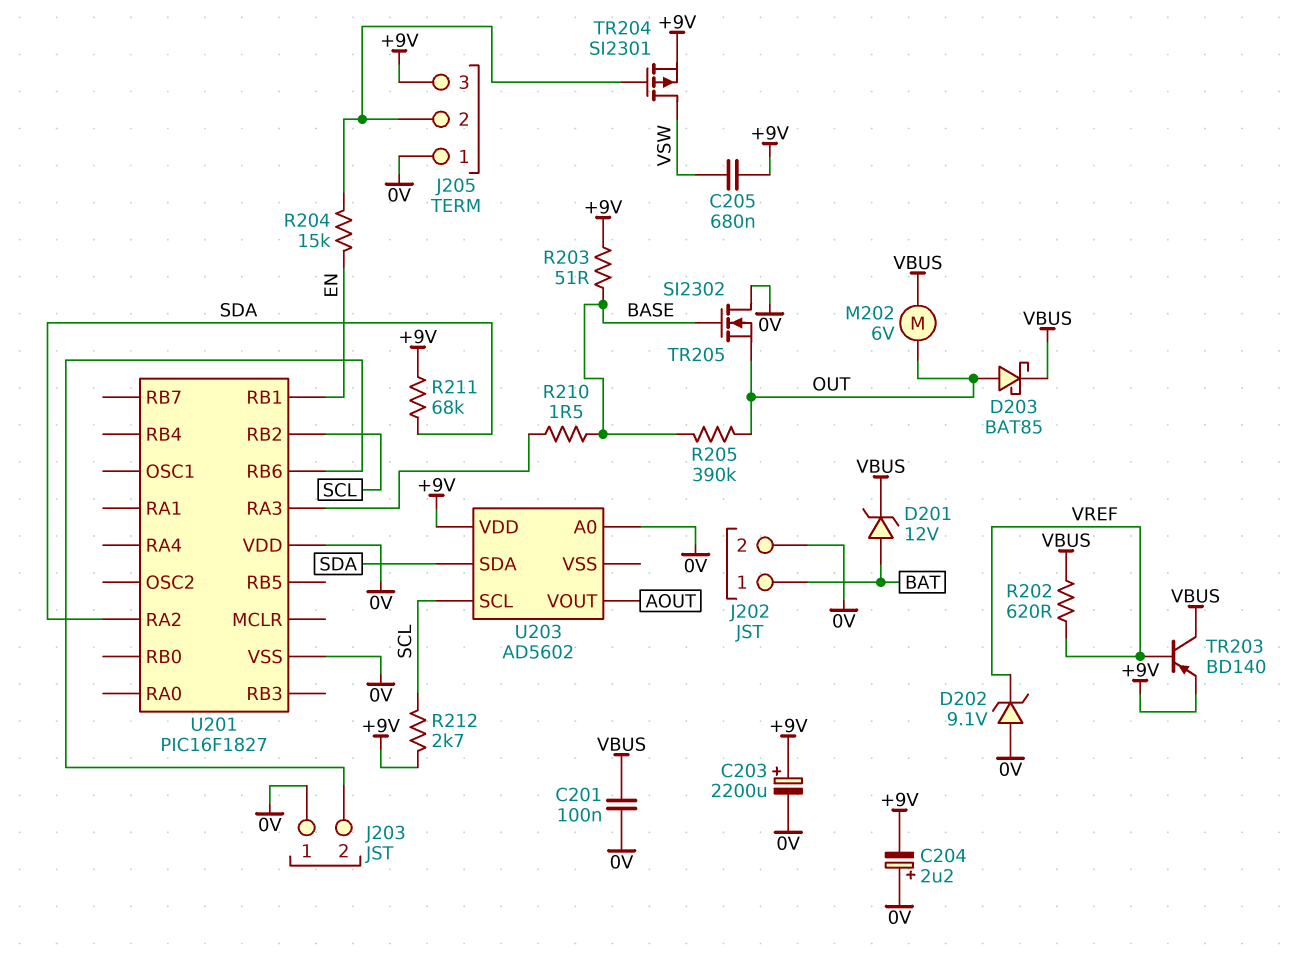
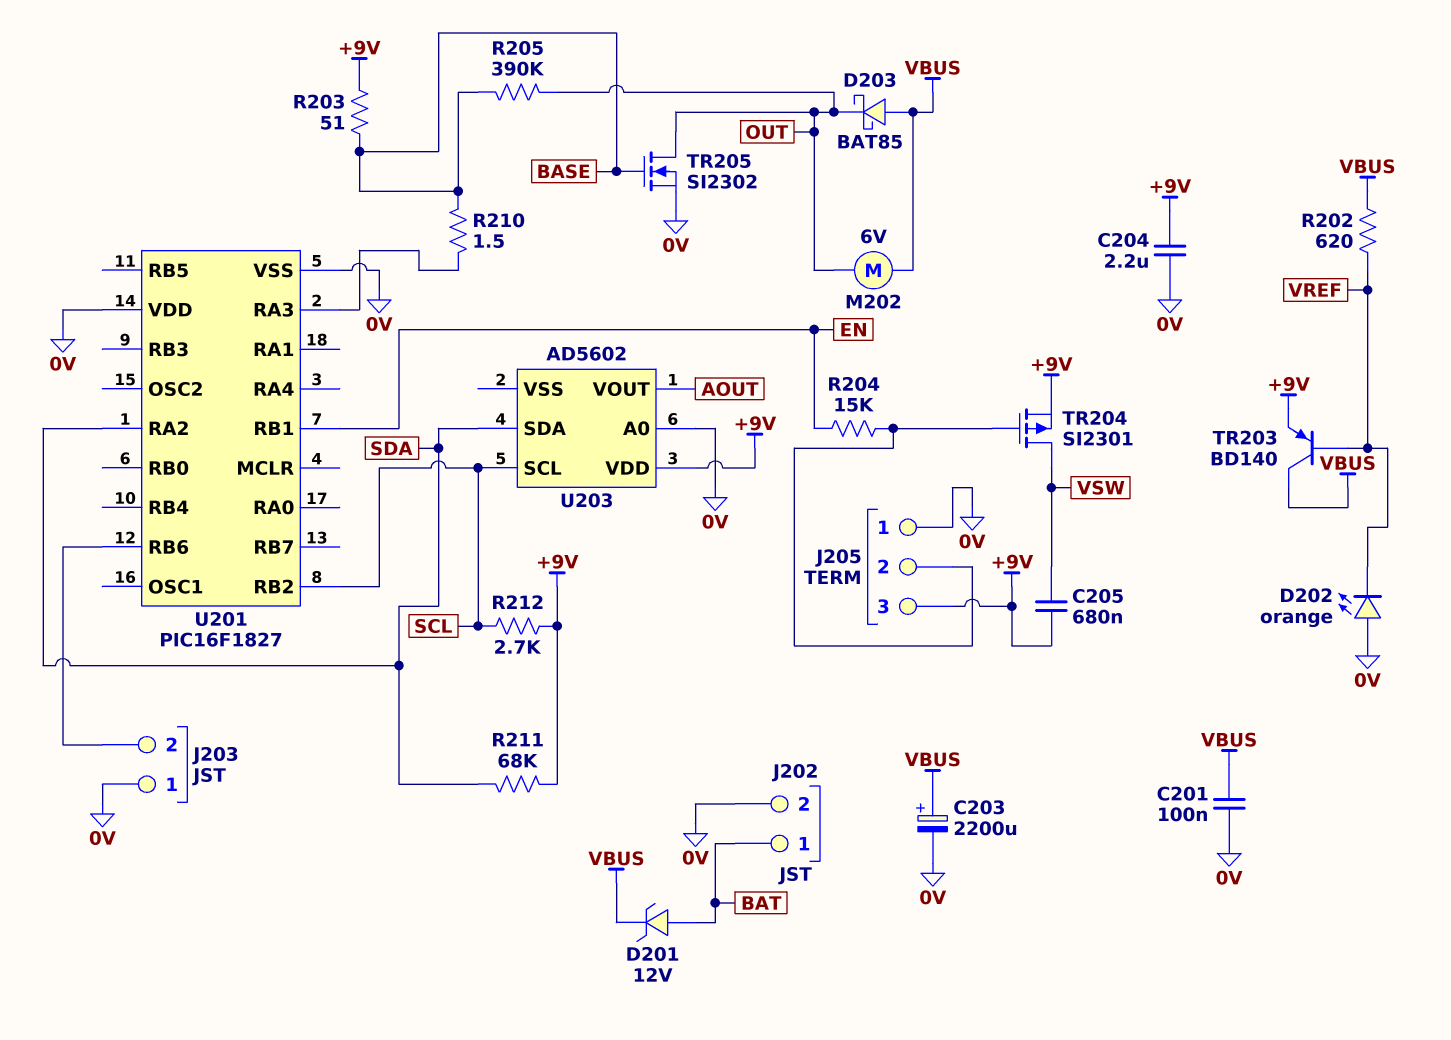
C203: 2200uF (plus +9V, minus 0V) -> 2200uF (plus VBUS, minus 0V)
C204: 2.2uF (plus 0V, minus +9V) -> 2.2uF (+9V, 0V)
D202: zener 9.1V (A 0V, K VREF) -> LED orange (A 0V, K VREF)
D203: schottky BAT85 (A OUT, K VBUS) -> schottky BAT85 (A VBUS, K OUT)
TR205: NMOS SI2302 (G BASE, D 0V, S OUT) -> NMOS SI2302 (G BASE, D OUT, S 0V)

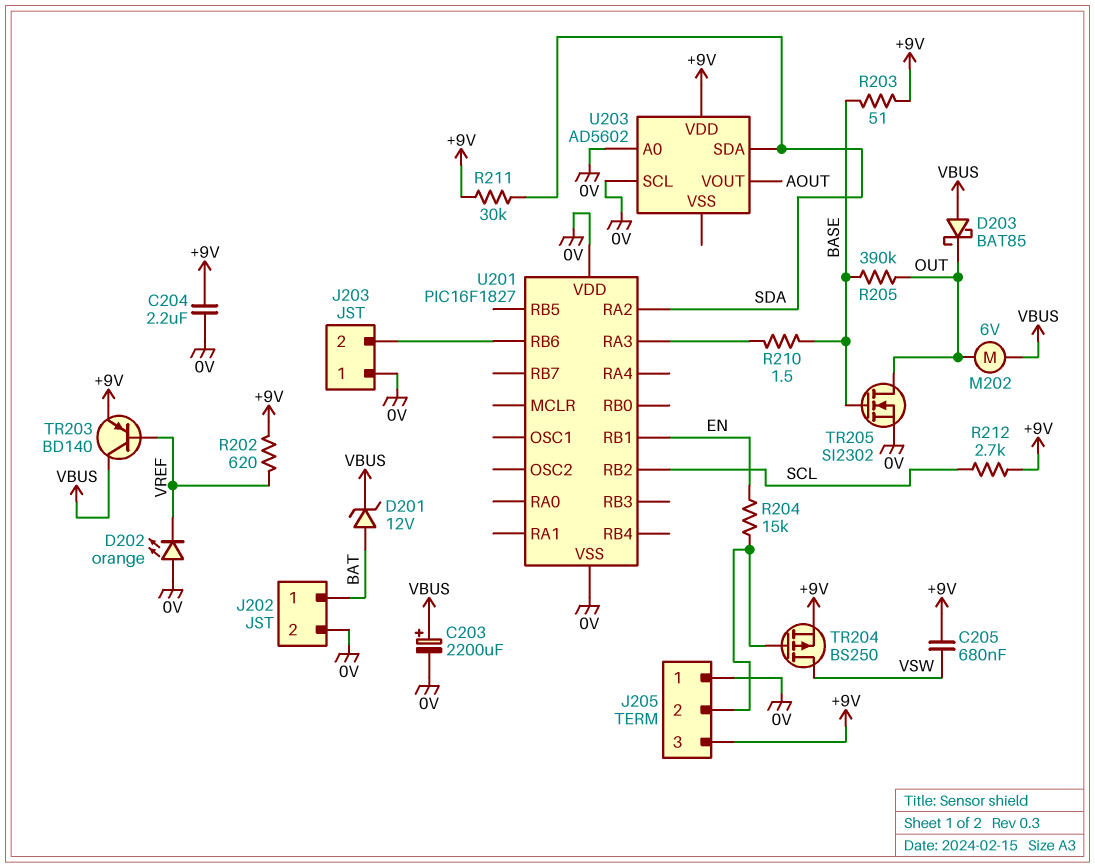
C201: 100nF (0V, VBUS) -> none
R202: 620 (VBUS, VREF) -> 620 (+9V, VREF)
R211: 68k (+9V, SDA) -> 30k (+9V, SDA)
TR204: PMOS SI2301 (G J205/2, D VSW, S +9V) -> PMOS BS250 (G J205/2, D VSW, S +9V)
U203 pin SCL: SCL -> 0V

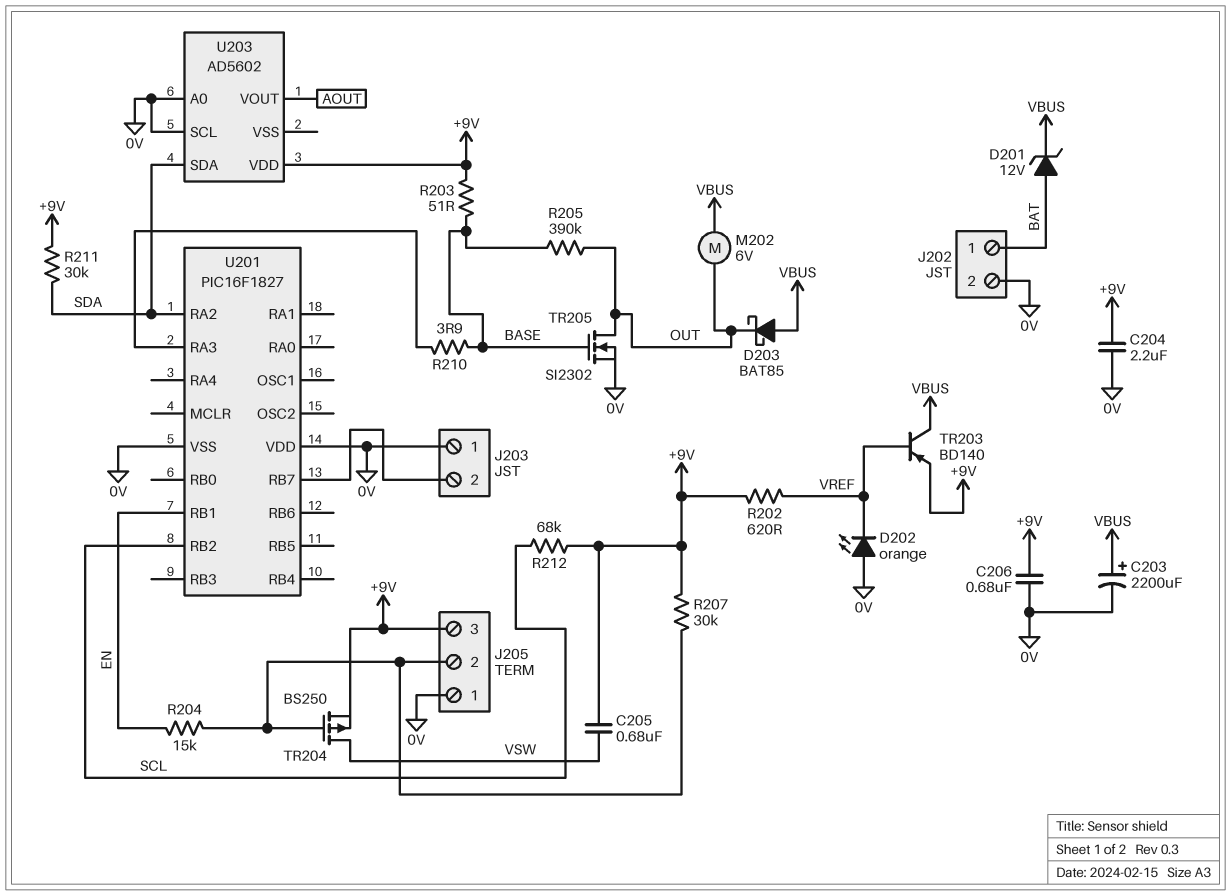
C206: none -> 680nF (+9V, 0V)
R207: none -> 30k (+9V, J205/2)
R210: 1.5 (BASE, U201/RA3) -> 3.9 (BASE, U201/RA3)
R212: 2.7k (+9V, SCL) -> 68k (+9V, SCL)
U201 pin RB6: J203/2 -> none
U201 pin RB7: none -> J203/2

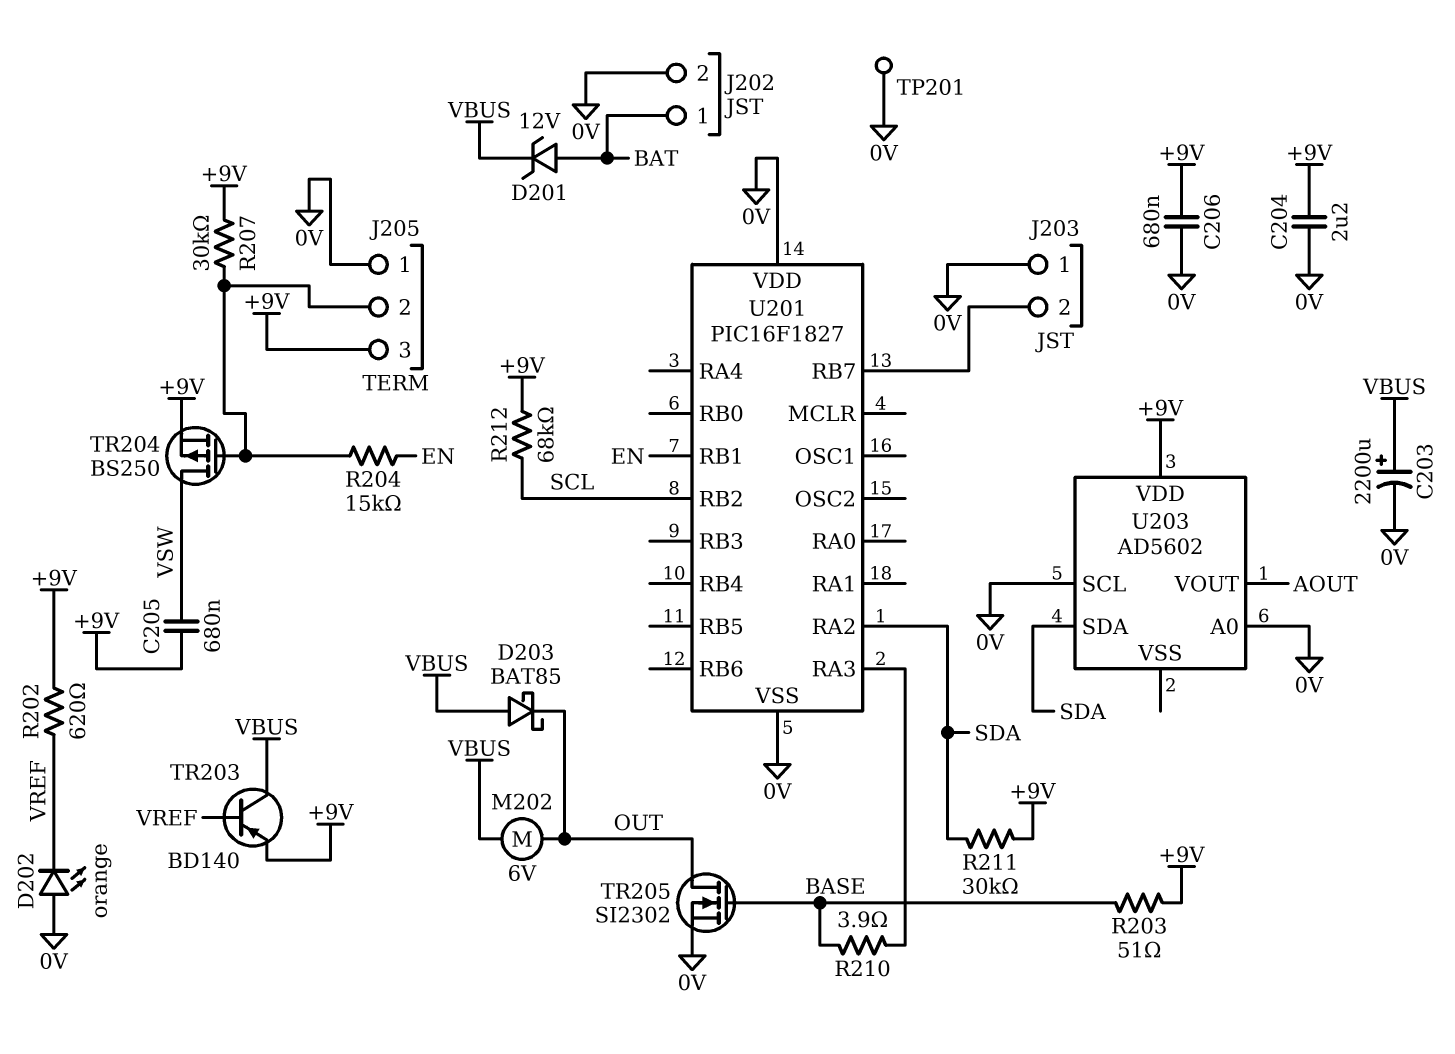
R205: 390k (BASE, OUT) -> none
TP201: none -> test point (0V)

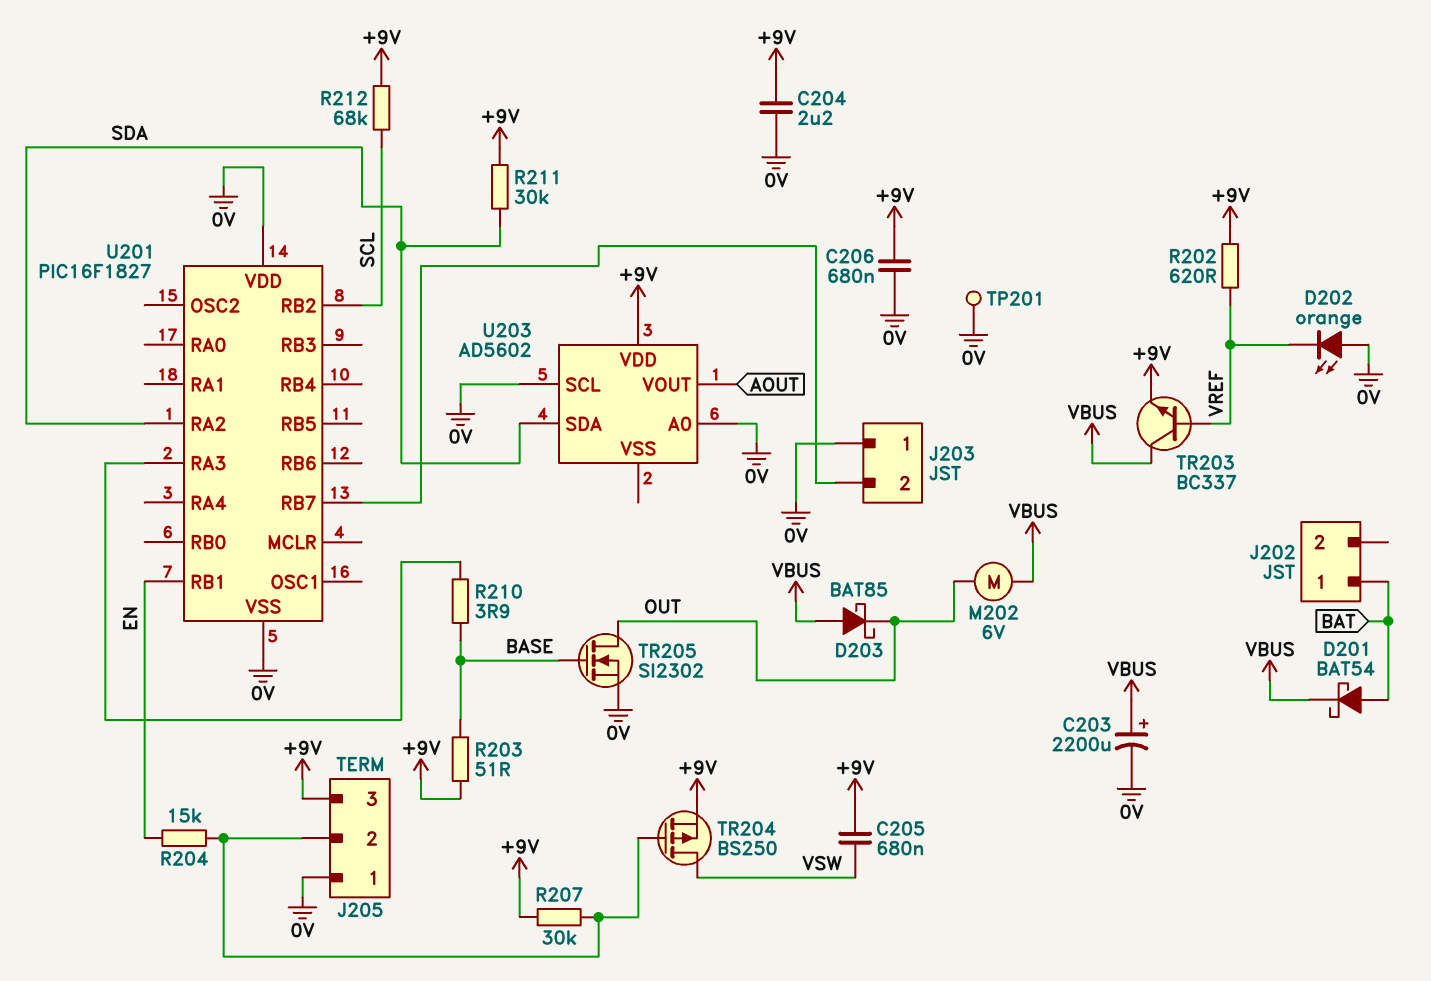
D201: zener 12V (A BAT, K VBUS) -> schottky BAT54 (A BAT, K VBUS)
J202 pin 2: 0V -> none
TR203: PNP BD140 (B VREF, C VBUS, E +9V) -> NPN BC337 (B VREF, C VBUS, E +9V)

